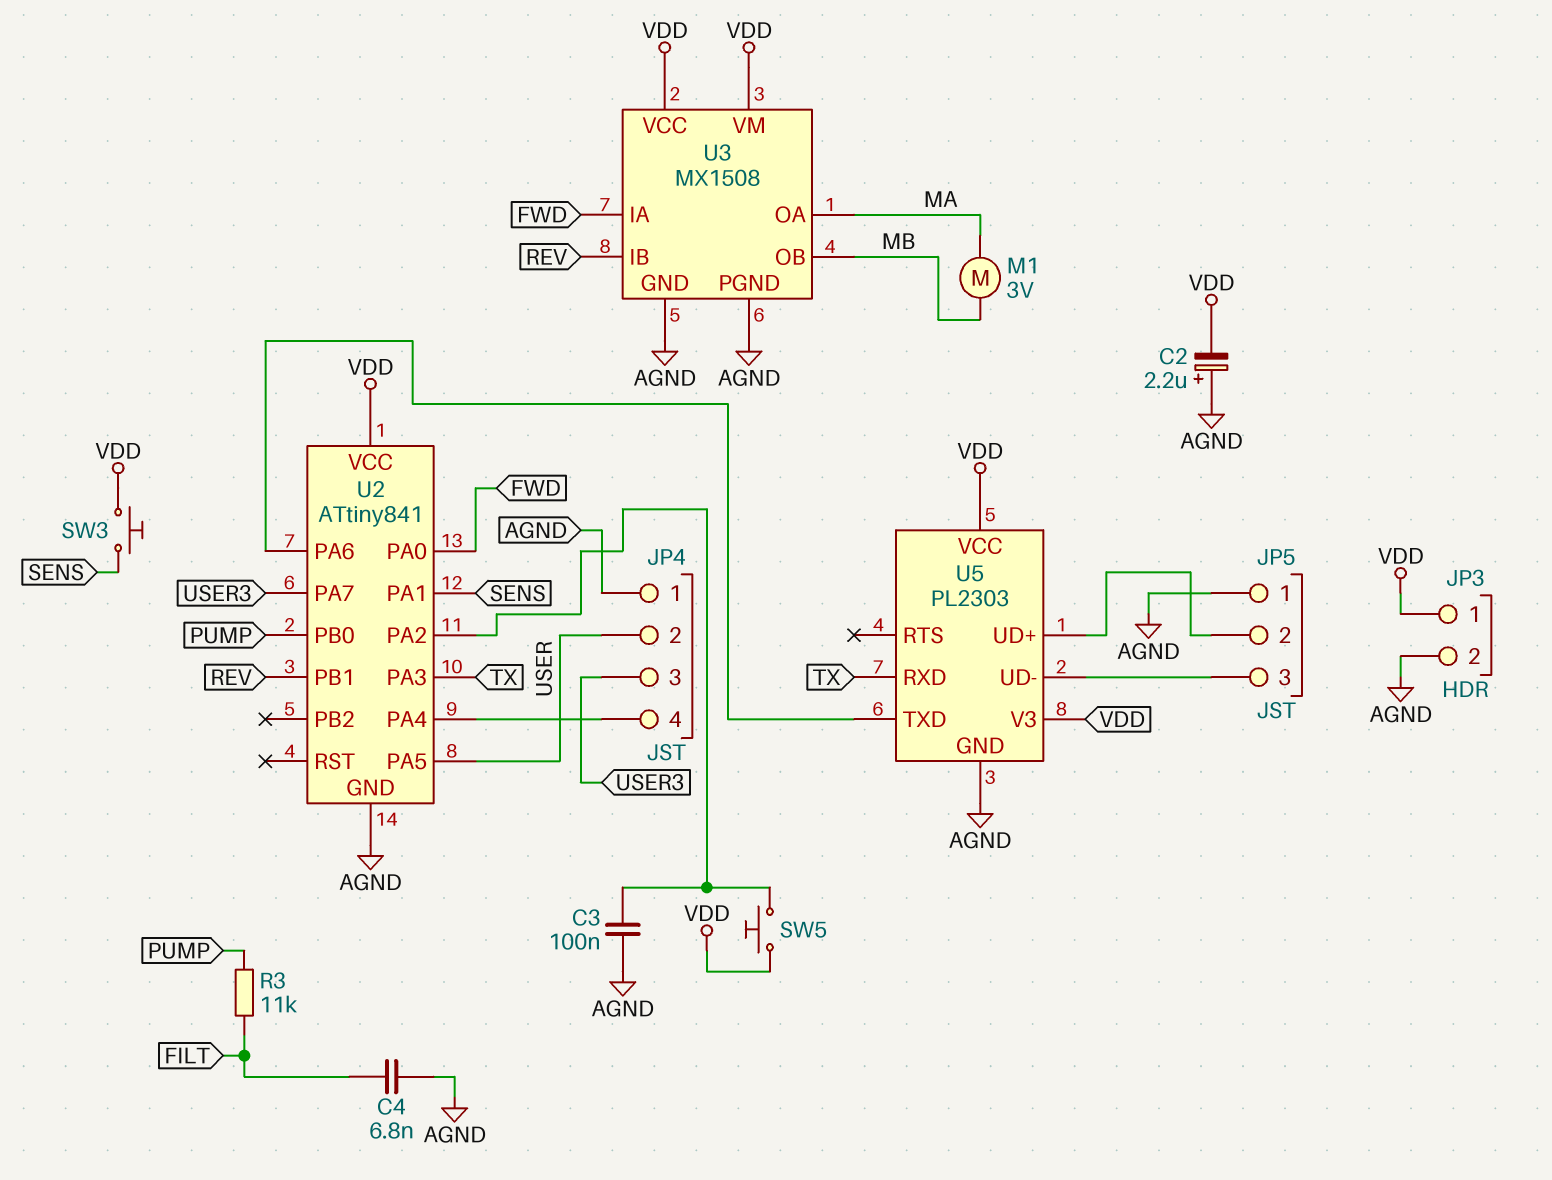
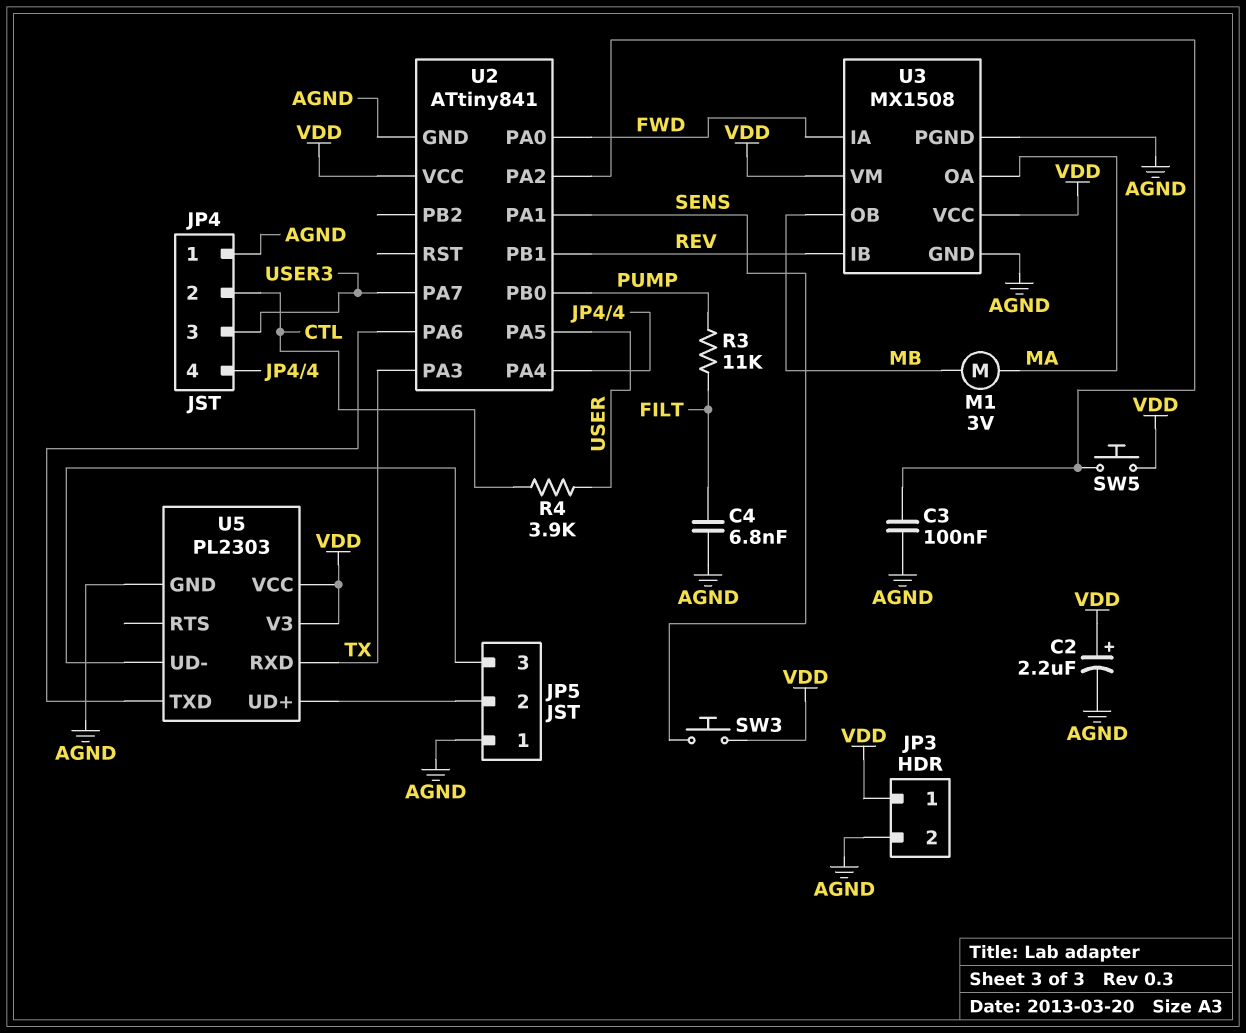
C2: 2.2uF (plus AGND, minus VDD) -> 2.2uF (plus VDD, minus AGND)
JP4 pin 2: USER -> CTL
R4: none -> 3.9k (CTL, USER)

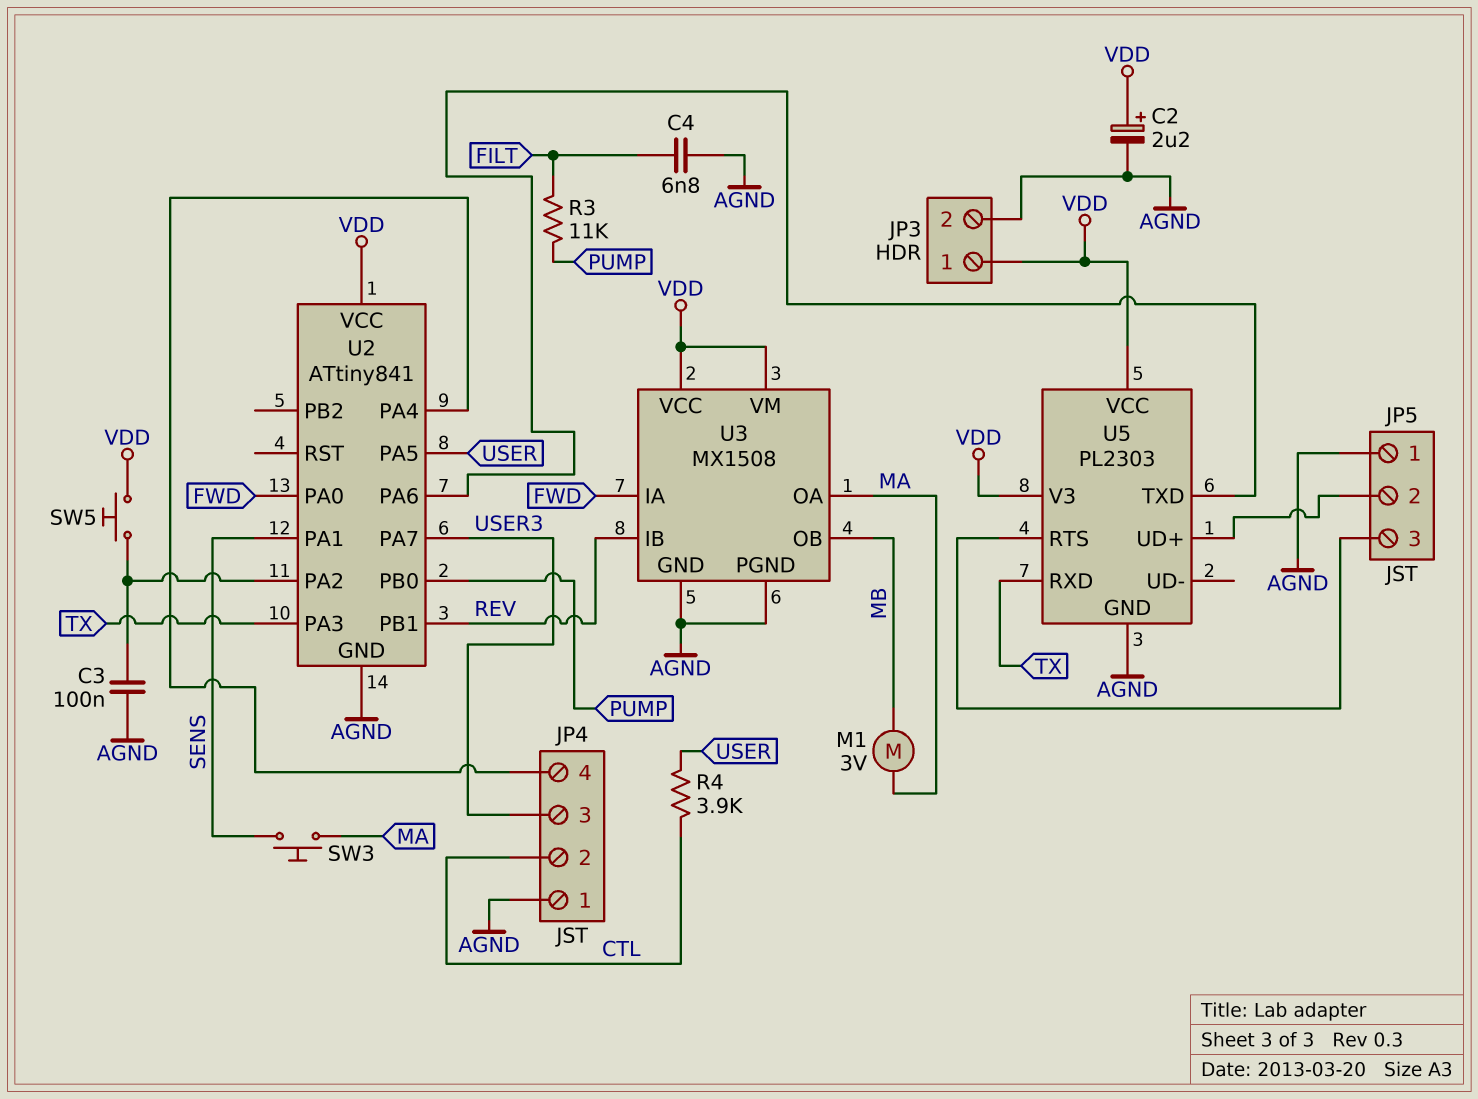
SW3: button (SENS, VDD) -> button (MA, SENS)
U5 pin RTS: none -> JP5/3
U5 pin UD-: JP5/3 -> none

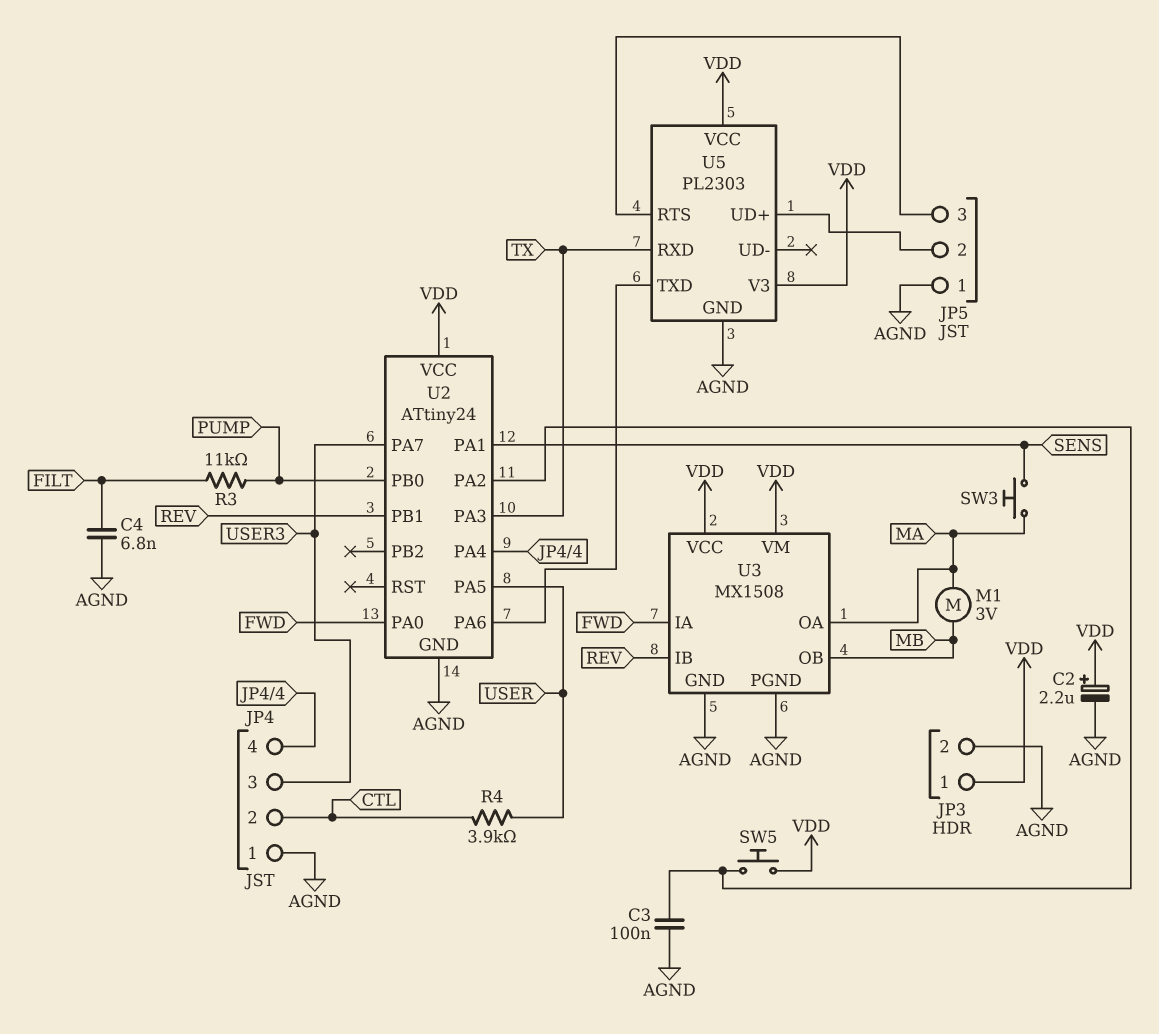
U2: ATtiny841 -> ATtiny24

